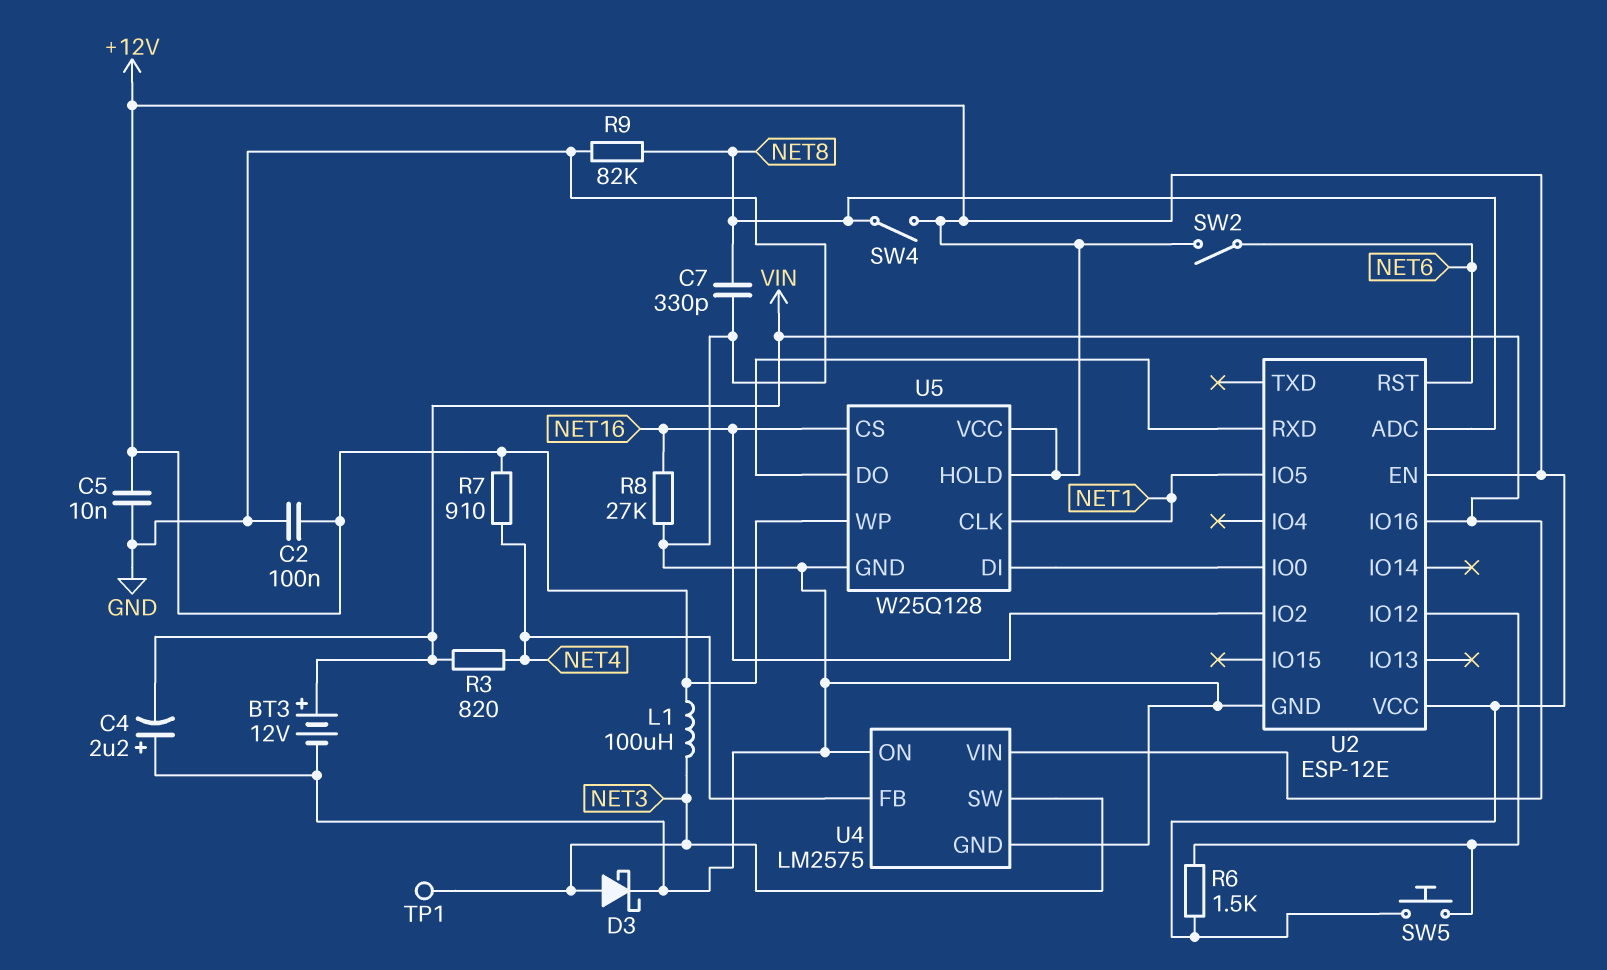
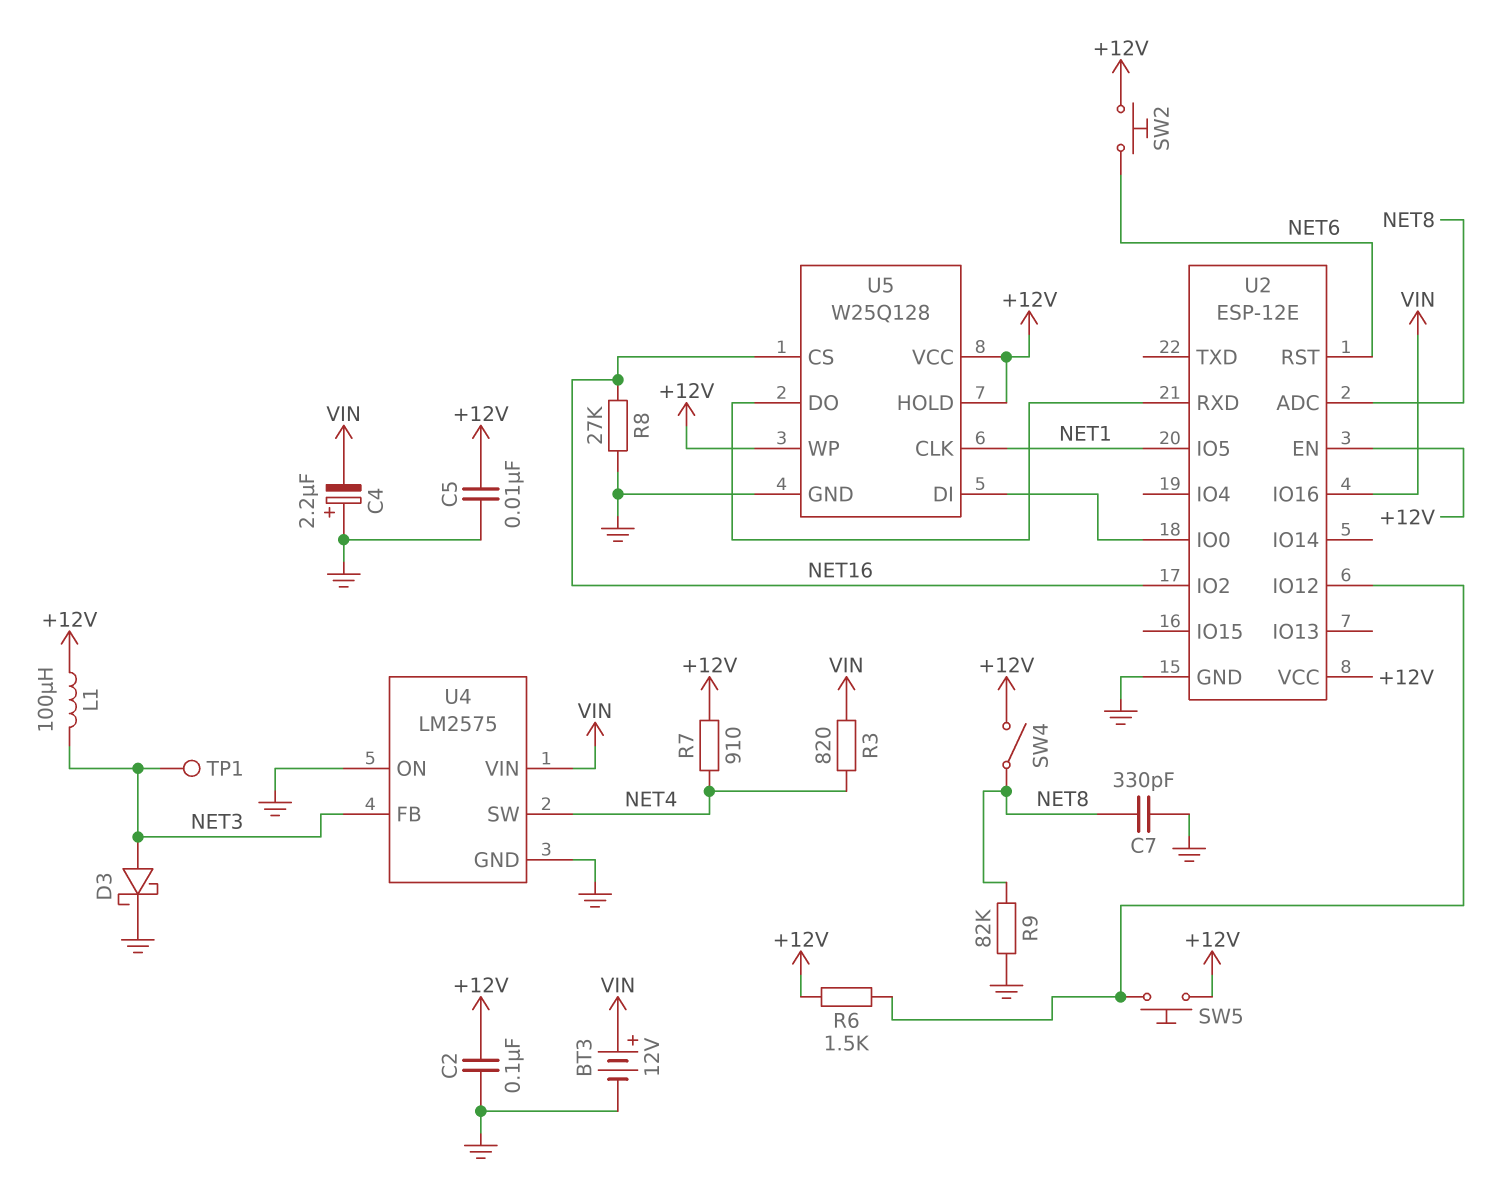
SW2: switch (+12V, NET6) -> button (+12V, NET6)
U4 pin FB: NET4 -> NET3
U4 pin SW: NET3 -> NET4

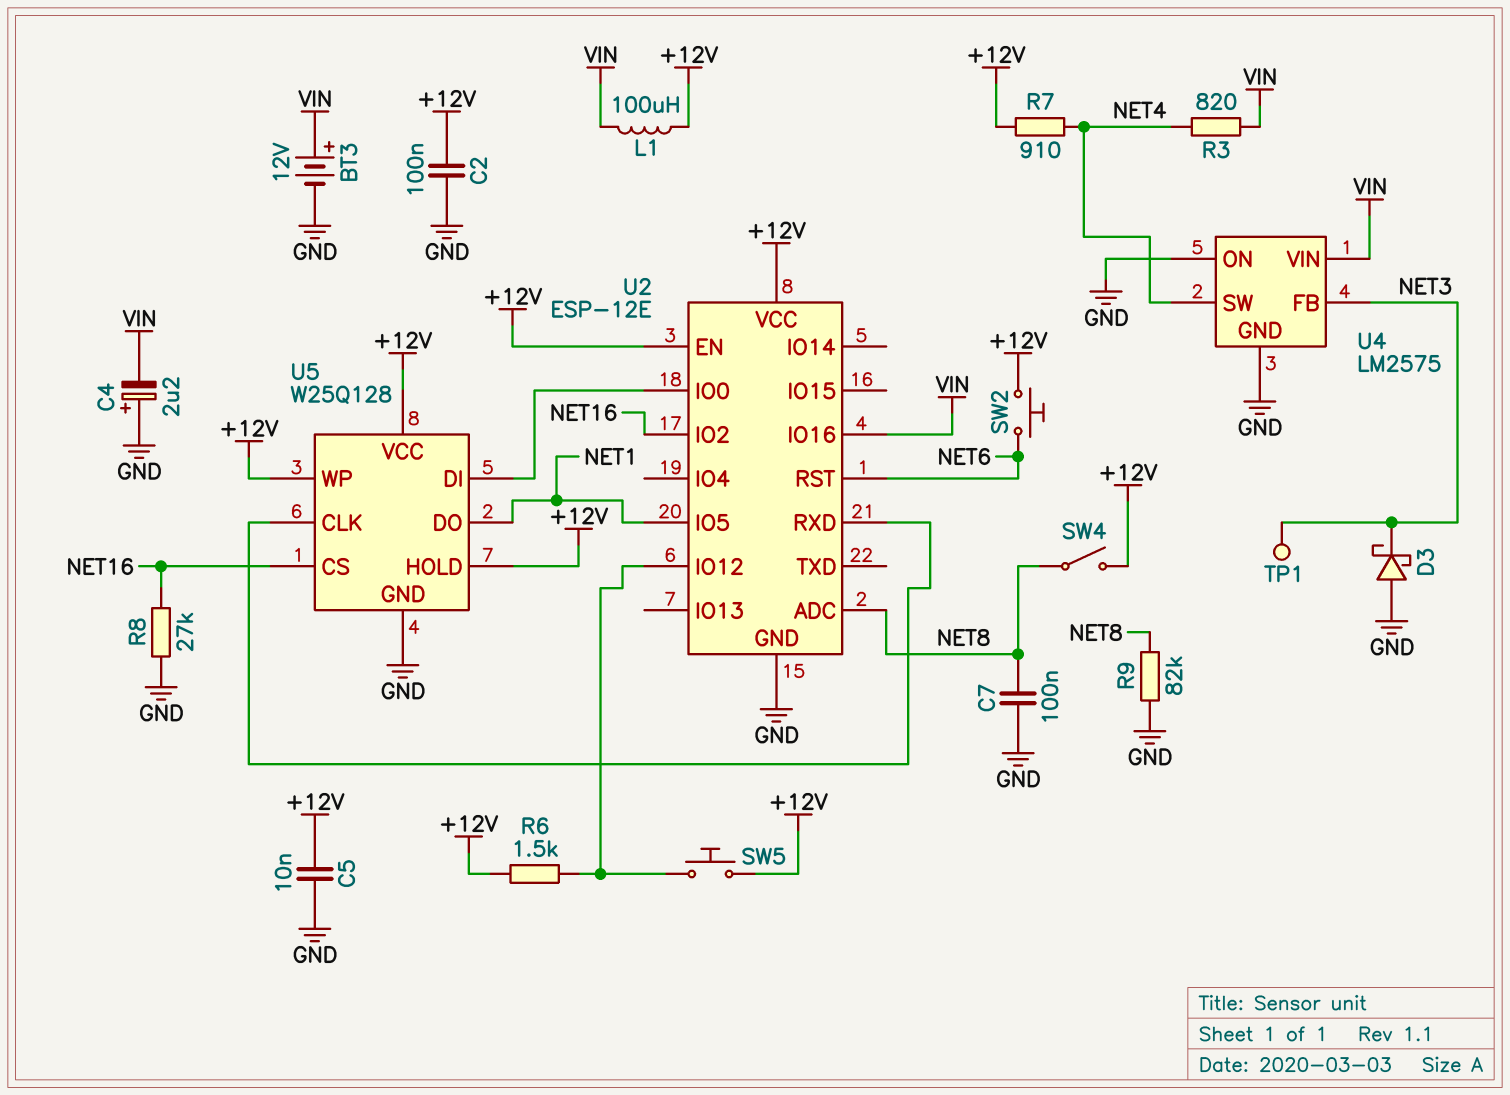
C7: 330pF (GND, NET8) -> 100nF (GND, NET8)
D3: schottky (A NET3, K GND) -> schottky (A GND, K NET3)
L1: 100uH (+12V, NET3) -> 100uH (+12V, VIN)
U5 pin CLK: NET1 -> U2/RXD
U5 pin DO: U2/RXD -> NET1

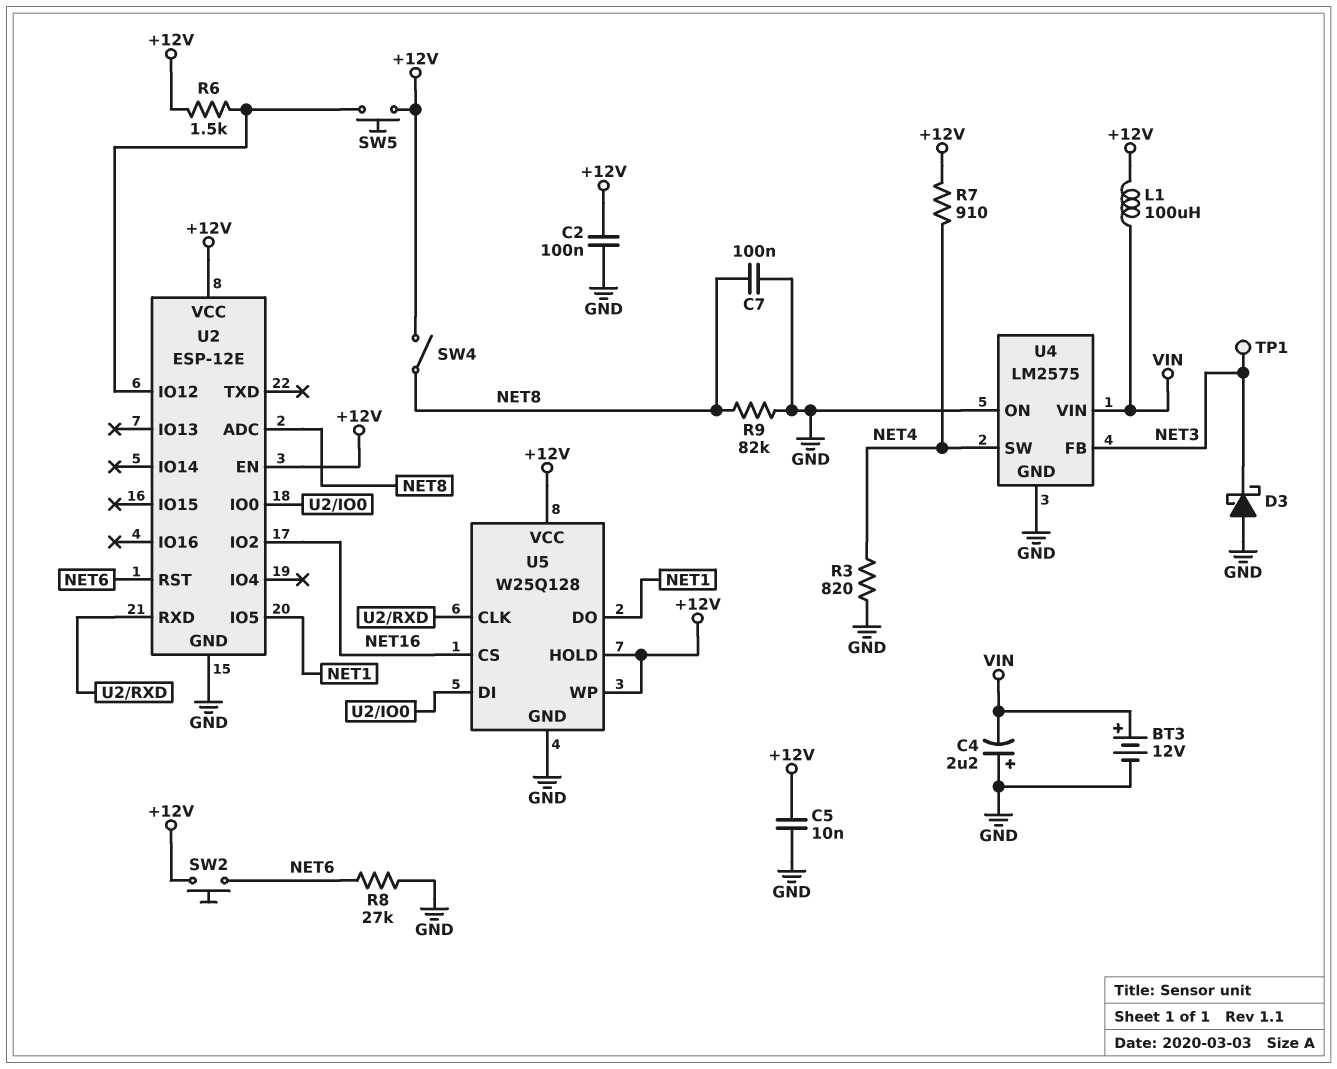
R3: 820 (NET4, VIN) -> 820 (GND, NET4)
R8: 27k (GND, NET16) -> 27k (GND, NET6)
U2 pin IO16: VIN -> none

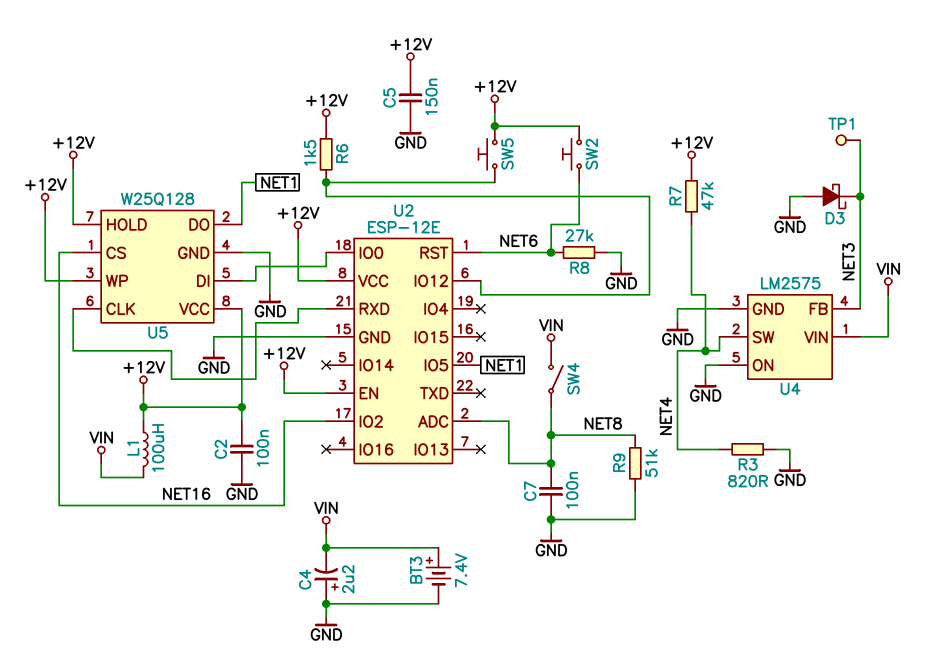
BT3: 12V (plus VIN, minus GND) -> 7.4V (plus VIN, minus GND)
C5: 10nF (+12V, GND) -> 150nF (+12V, GND)
R7: 910 (+12V, NET4) -> 47k (+12V, NET4)
R9: 82k (GND, NET8) -> 51k (GND, NET8)
SW4: switch (+12V, NET8) -> switch (NET8, VIN)

